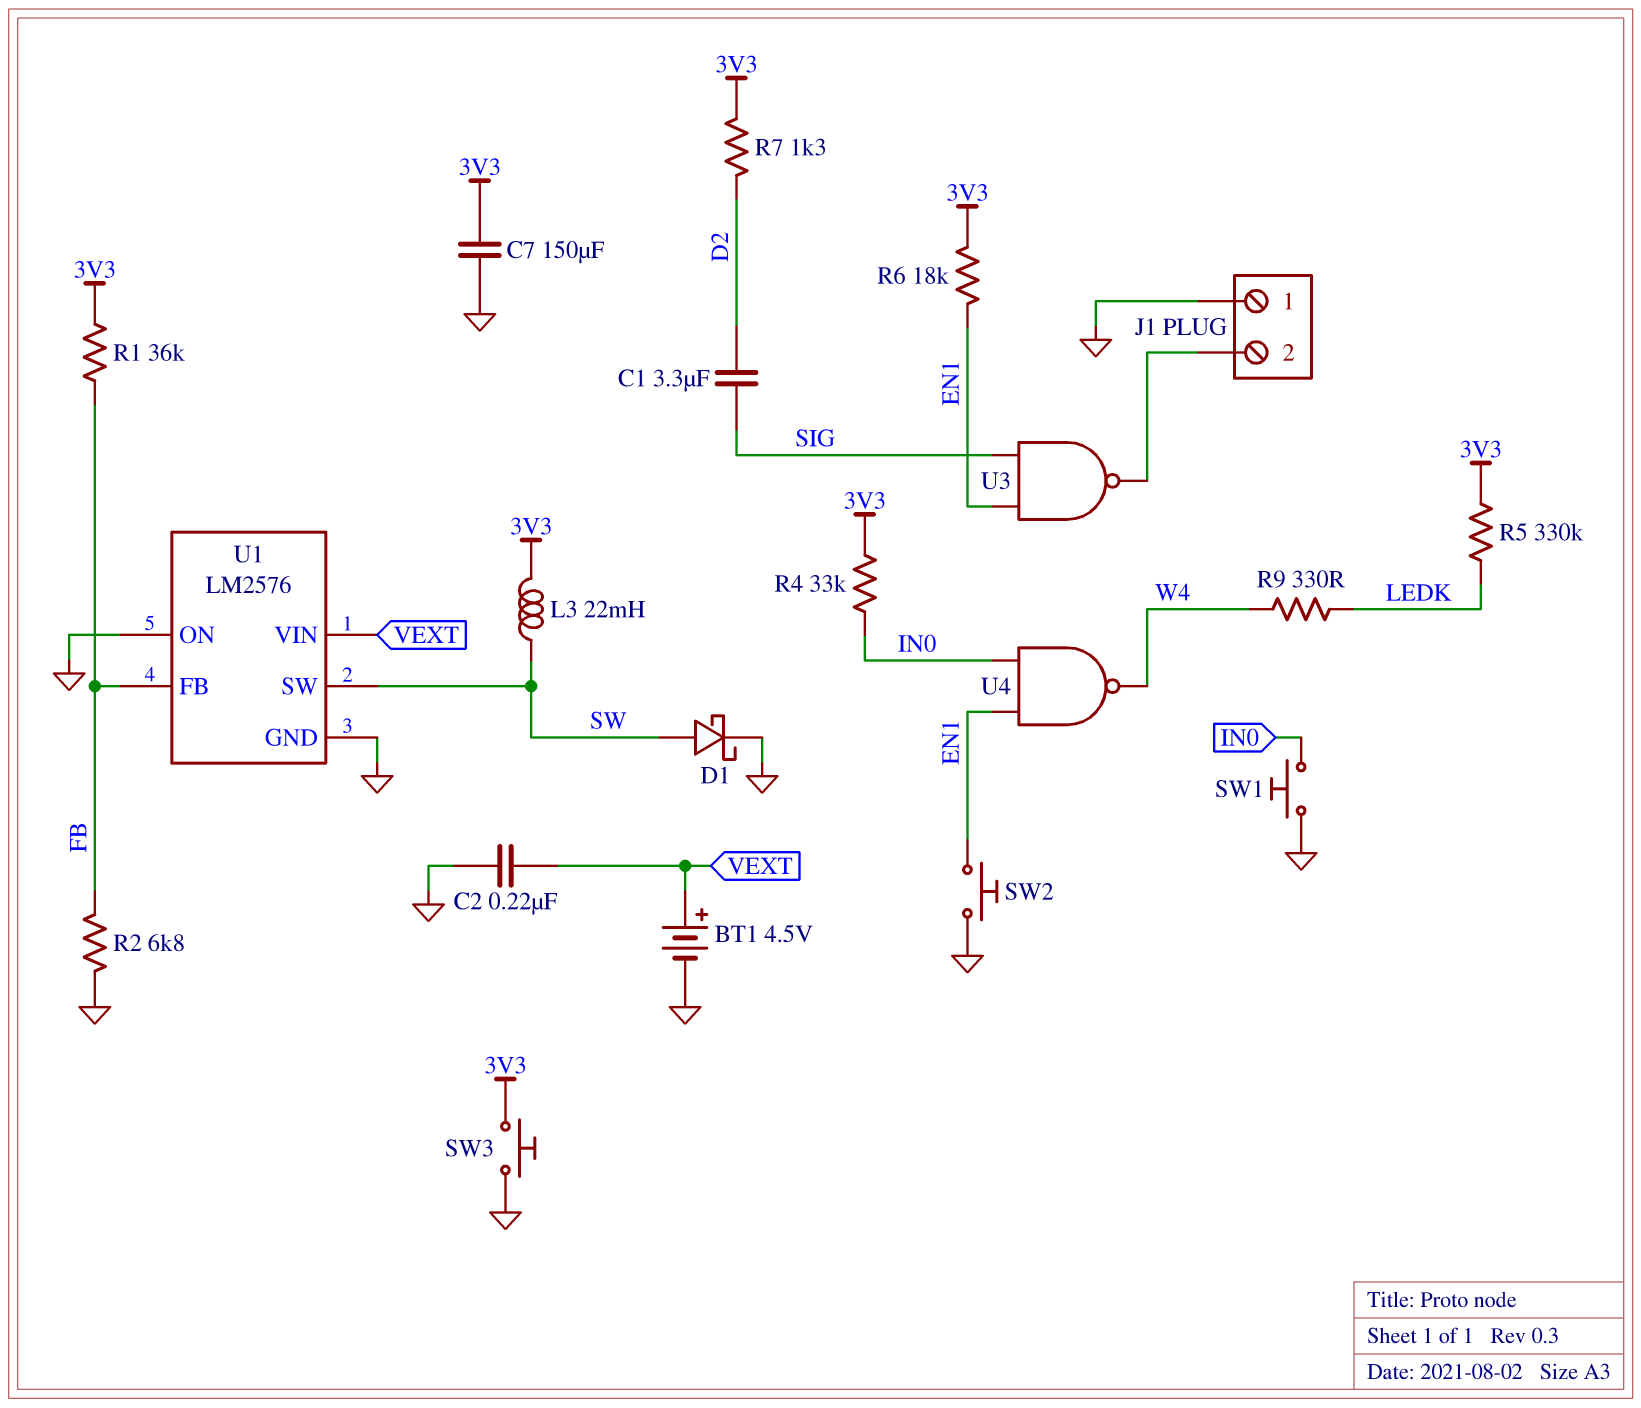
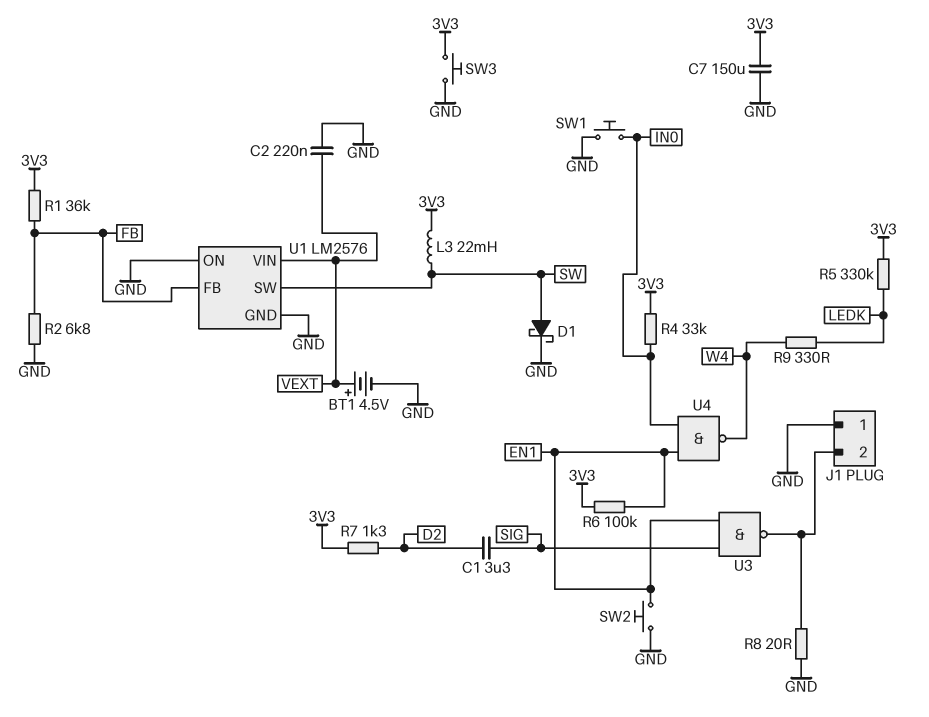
R6: 18k (3V3, EN1) -> 100k (3V3, EN1)
R8: none -> 20 (GND, J1/2)

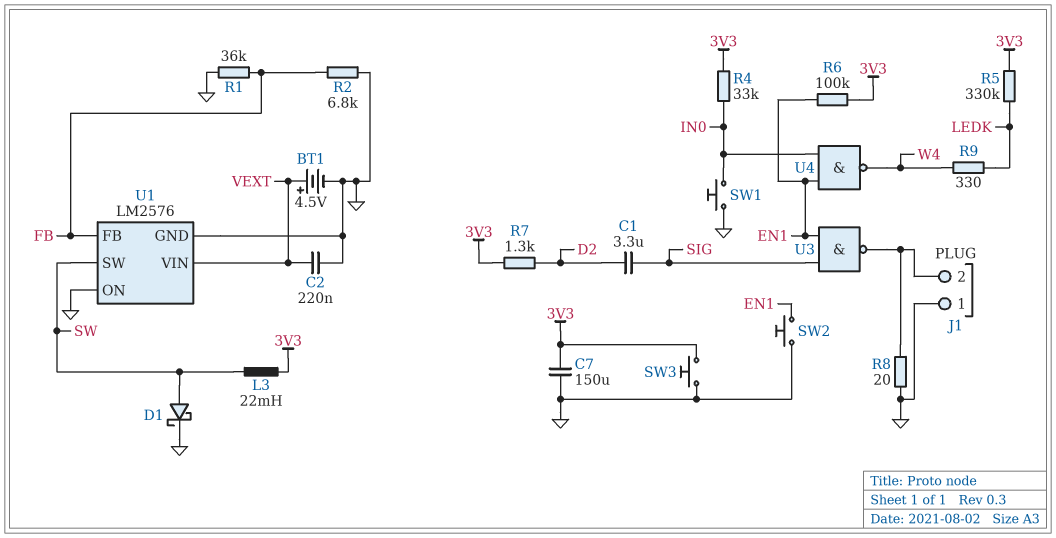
R1: 36k (3V3, FB) -> 36k (FB, GND)

